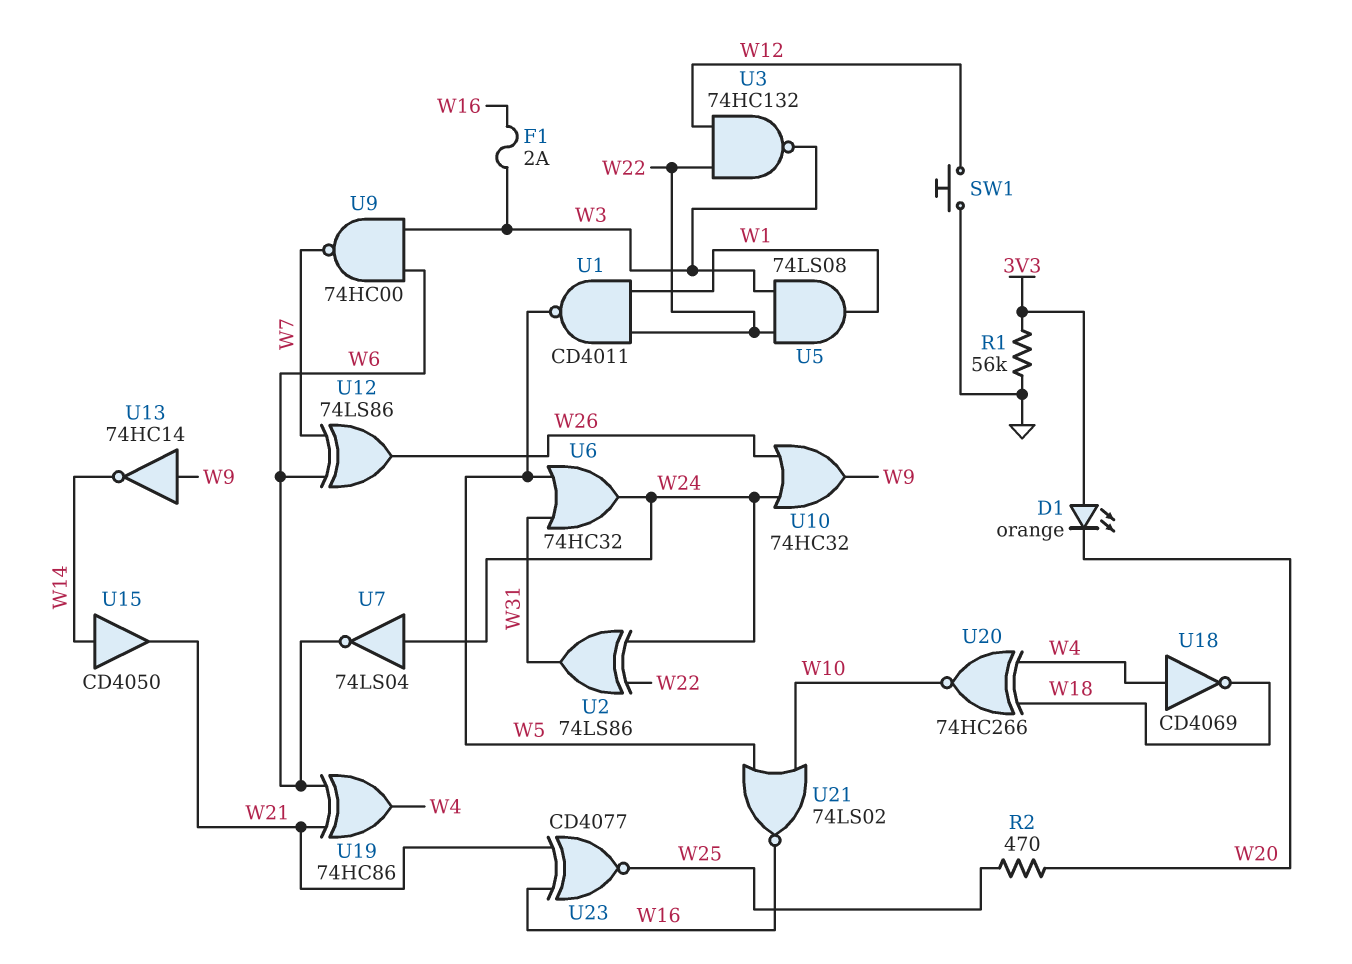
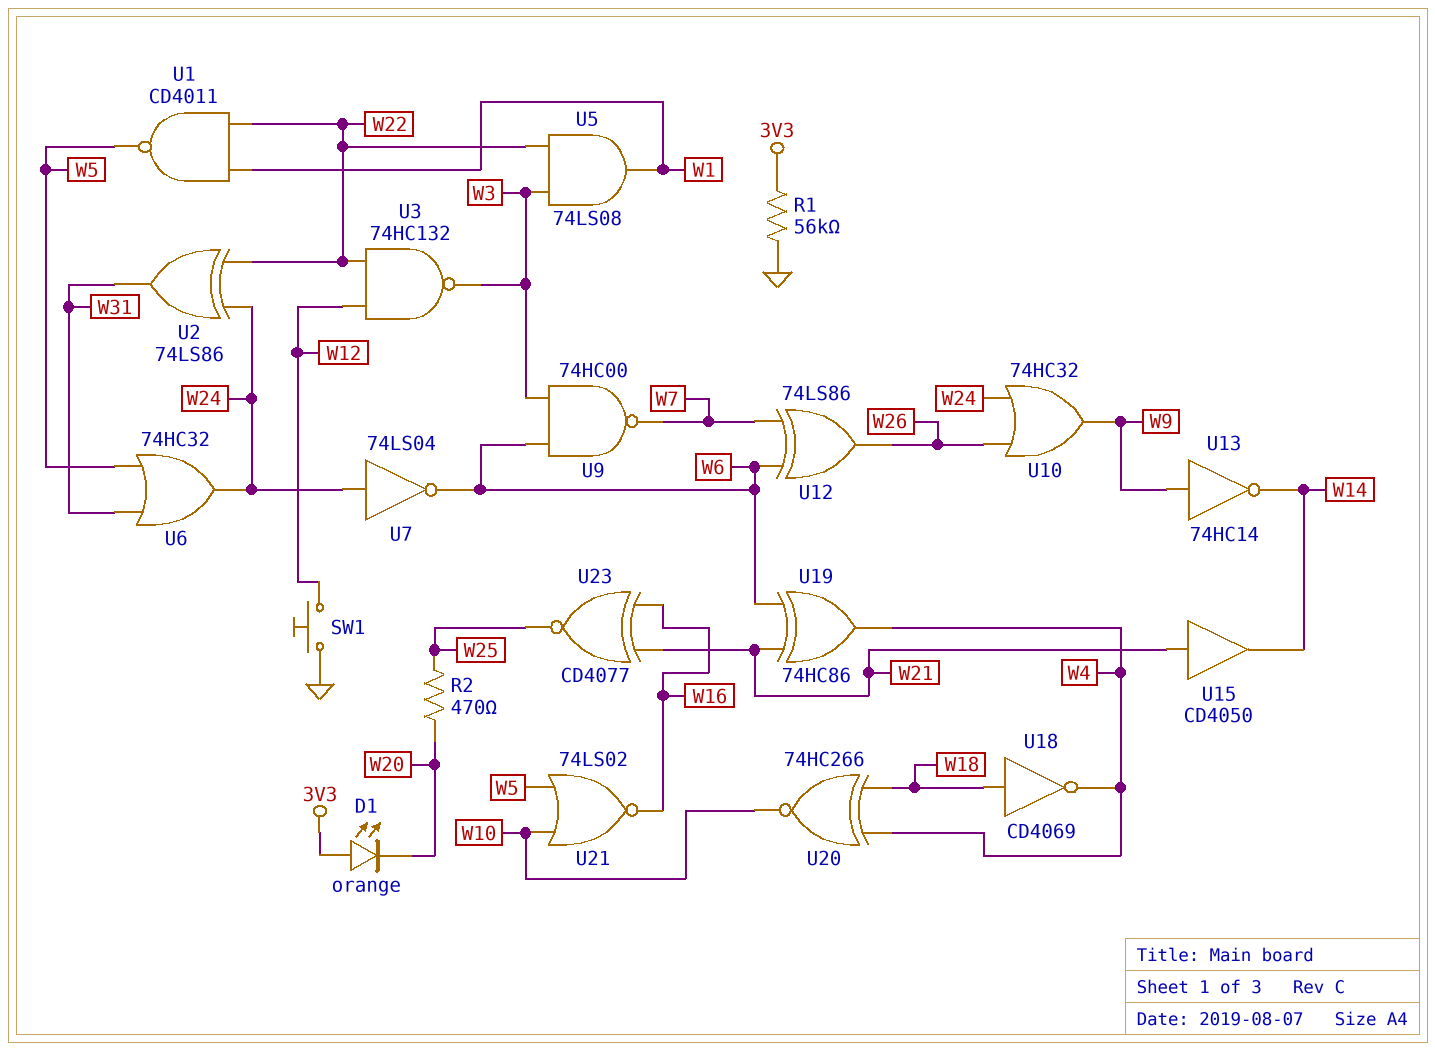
F1: 2A (W3, W16) -> none
U15: buffer CD4050 (in W14, out W21) -> buffer CD4050 (in W21, out W14)
U18: NOT CD4069 (in W4, out W18) -> NOT CD4069 (in W18, out W4)

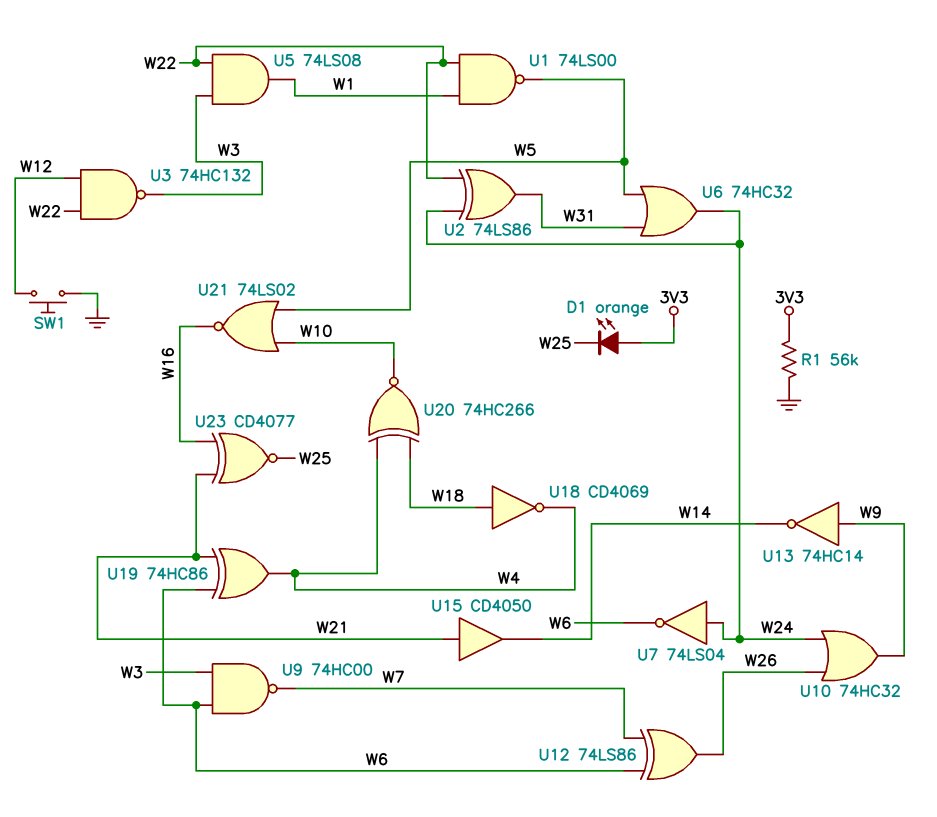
D1: LED orange (A 3V3, K W20) -> LED orange (A 3V3, K W25)
R2: 470 (W20, W25) -> none
U1: NAND CD4011 (in W1, in W22, out W5) -> NAND 74LS00 (in W1, in W22, out W5)

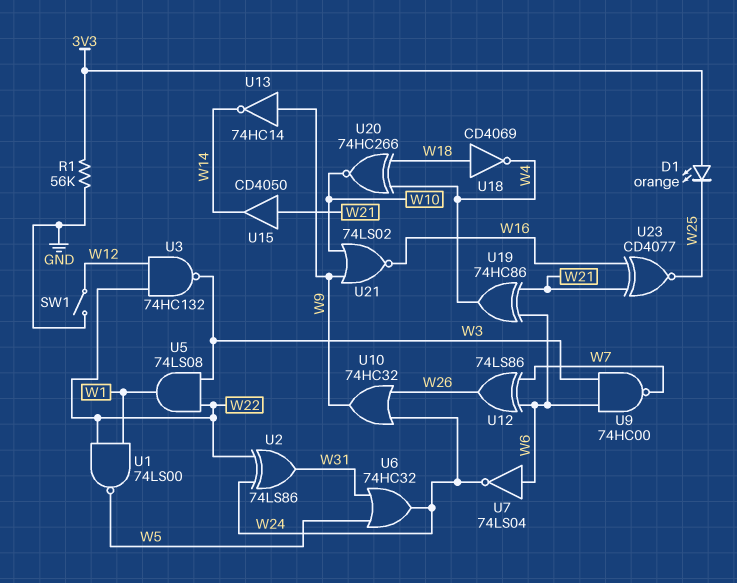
SW1: button (GND, W12) -> switch (GND, W12)
U7: NOT 74LS04 (in W24, out W6) -> NOT 74LS04 (in W6, out W24)
U21: NOR 74LS02 (in W5, in W10, out W16) -> NOR 74LS02 (in W9, in W10, out W16)

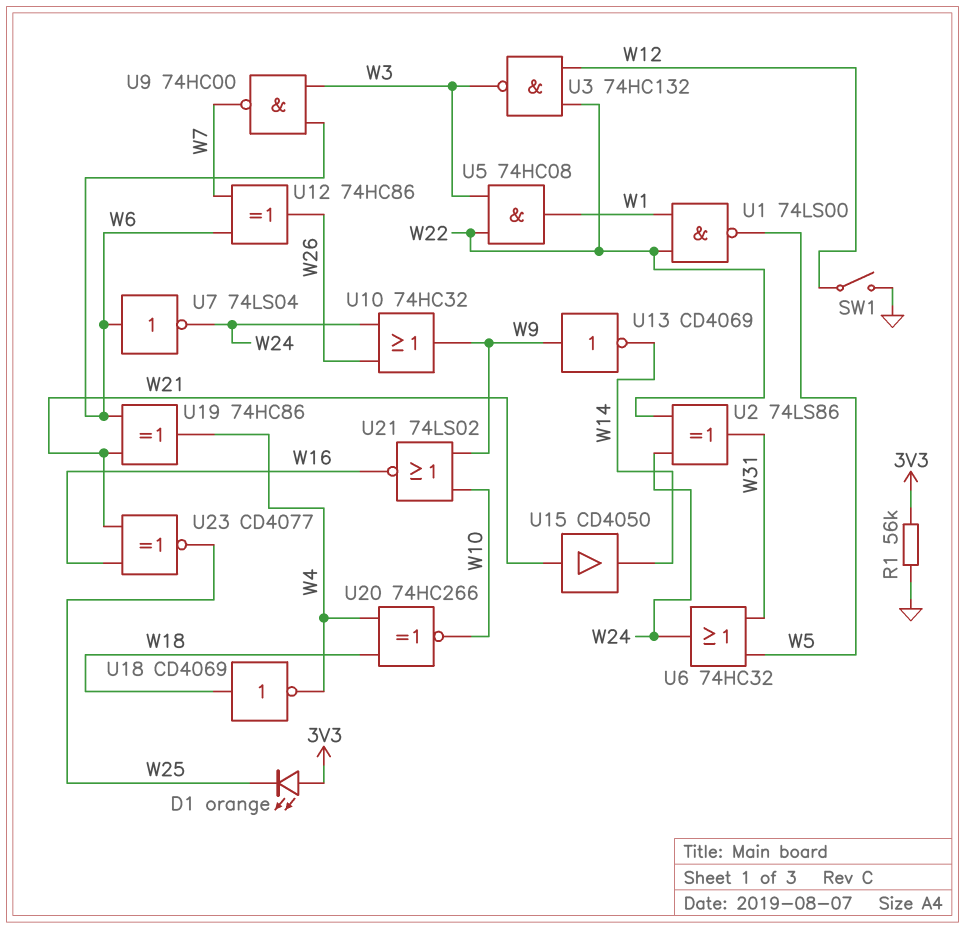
U5: AND 74LS08 (in W3, in W22, out W1) -> AND 74HC08 (in W3, in W22, out W1)
U12: XOR 74LS86 (in W6, in W7, out W26) -> XOR 74HC86 (in W6, in W7, out W26)
U13: NOT 74HC14 (in W9, out W14) -> NOT CD4069 (in W9, out W14)

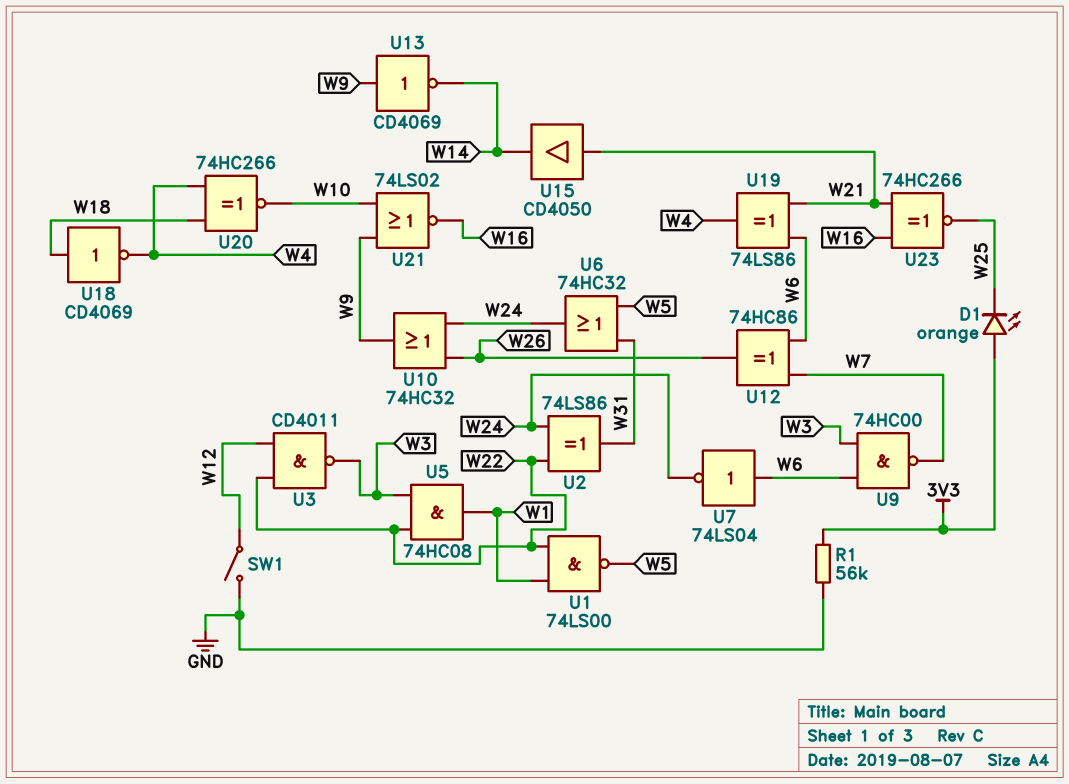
U3: NAND 74HC132 (in W12, in W22, out W3) -> NAND CD4011 (in W12, in W22, out W3)
U19: XOR 74HC86 (in W6, in W21, out W4) -> XOR 74LS86 (in W6, in W21, out W4)
U23: XNOR CD4077 (in W16, in W21, out W25) -> XNOR 74HC266 (in W16, in W21, out W25)

